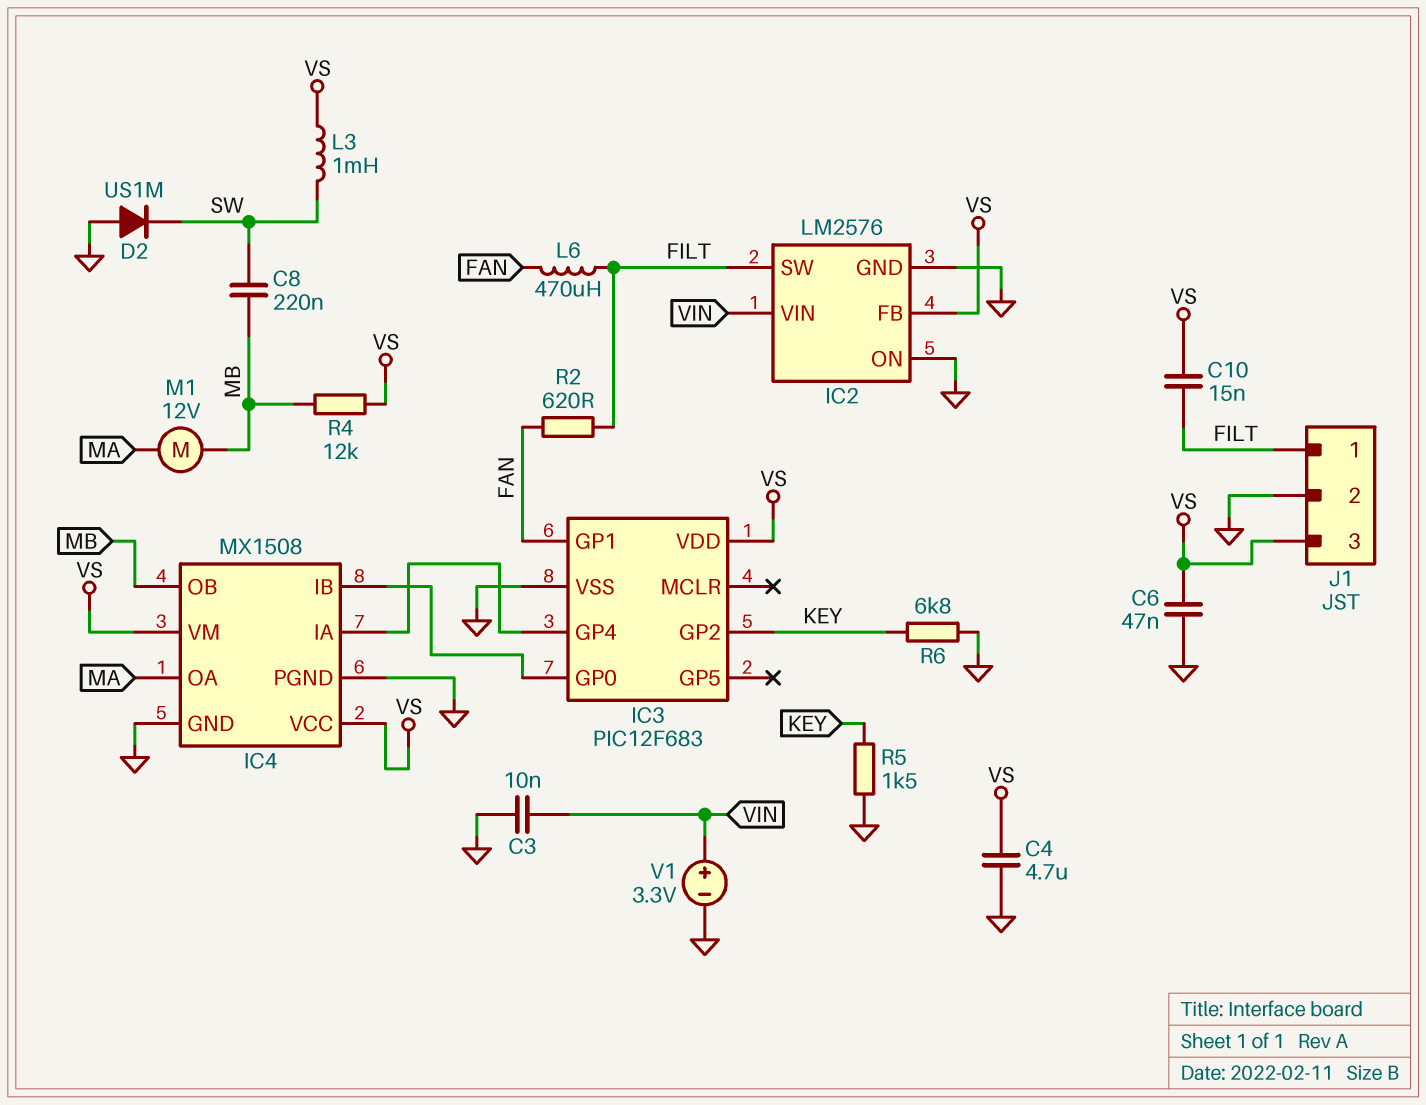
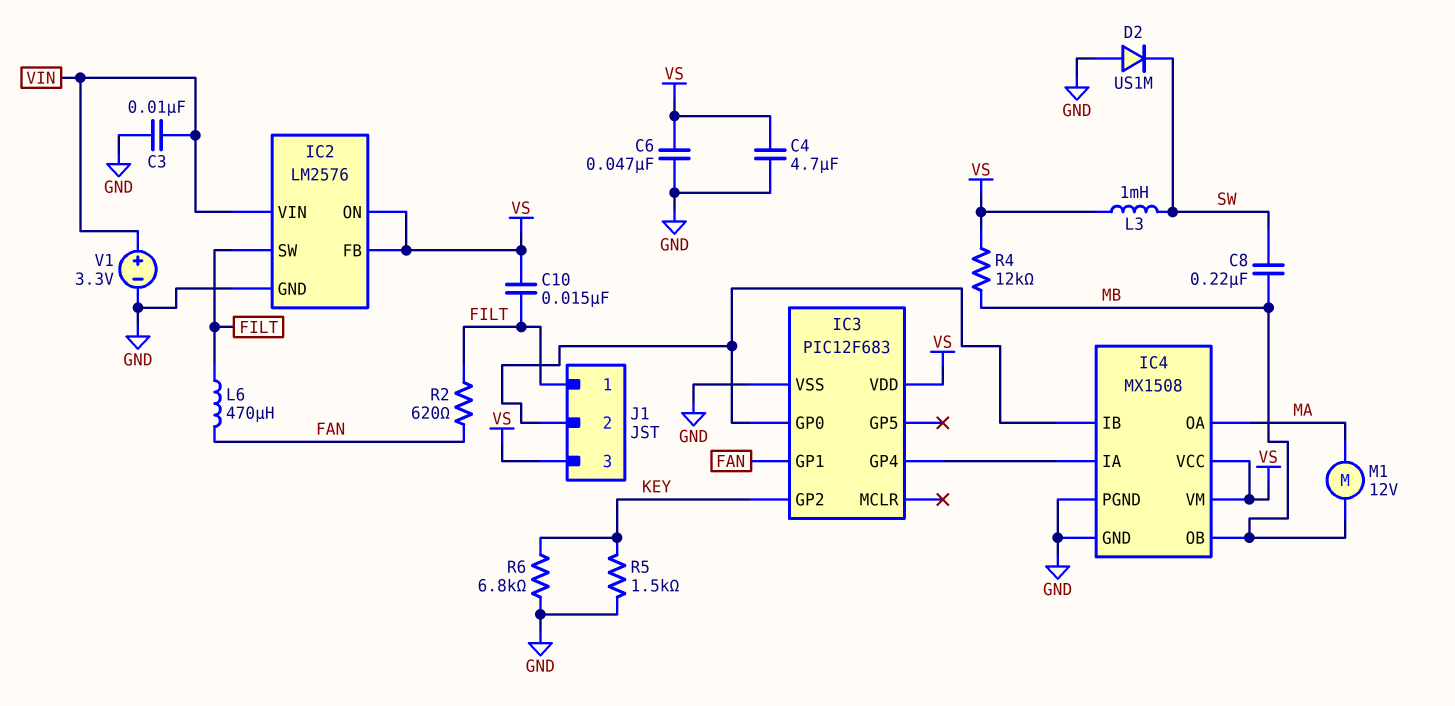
IC2 pin ON: GND -> VS
J1 pin 2: GND -> IC3/GP0

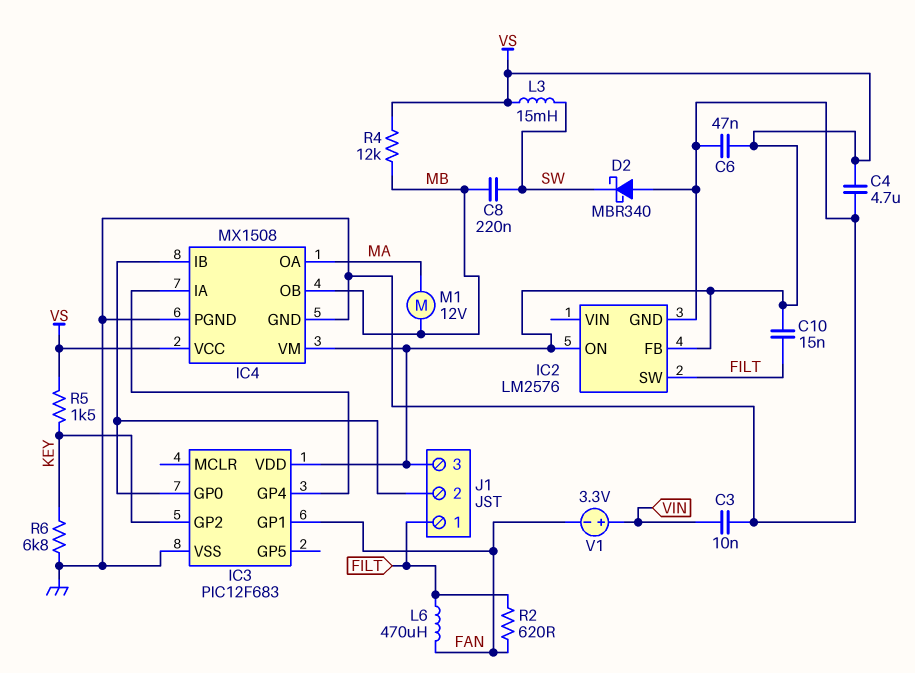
D2: diode US1M (A GND, K SW) -> schottky MBR340 (A GND, K SW)
IC2 pin VIN: VIN -> none
L3: 1mH (SW, VS) -> 15mH (SW, VS)
R5: 1.5k (GND, KEY) -> 1.5k (KEY, VS)
V1: 3.3V (plus VIN, minus GND) -> 3.3V (plus VIN, minus FAN)

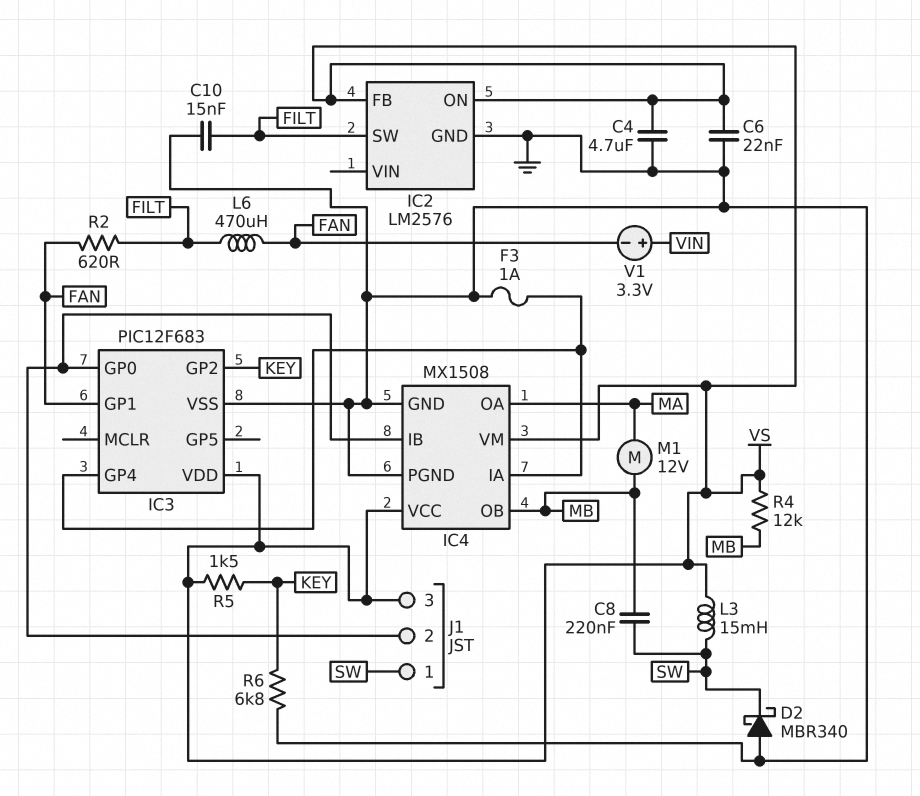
C3: 10nF (GND, VIN) -> none
C6: 47nF (GND, VS) -> 22nF (GND, VS)
C10: 15nF (FILT, VS) -> 15nF (FILT, GND)
F3: none -> 1A (GND, IC3/GP4)
J1 pin 1: FILT -> SW

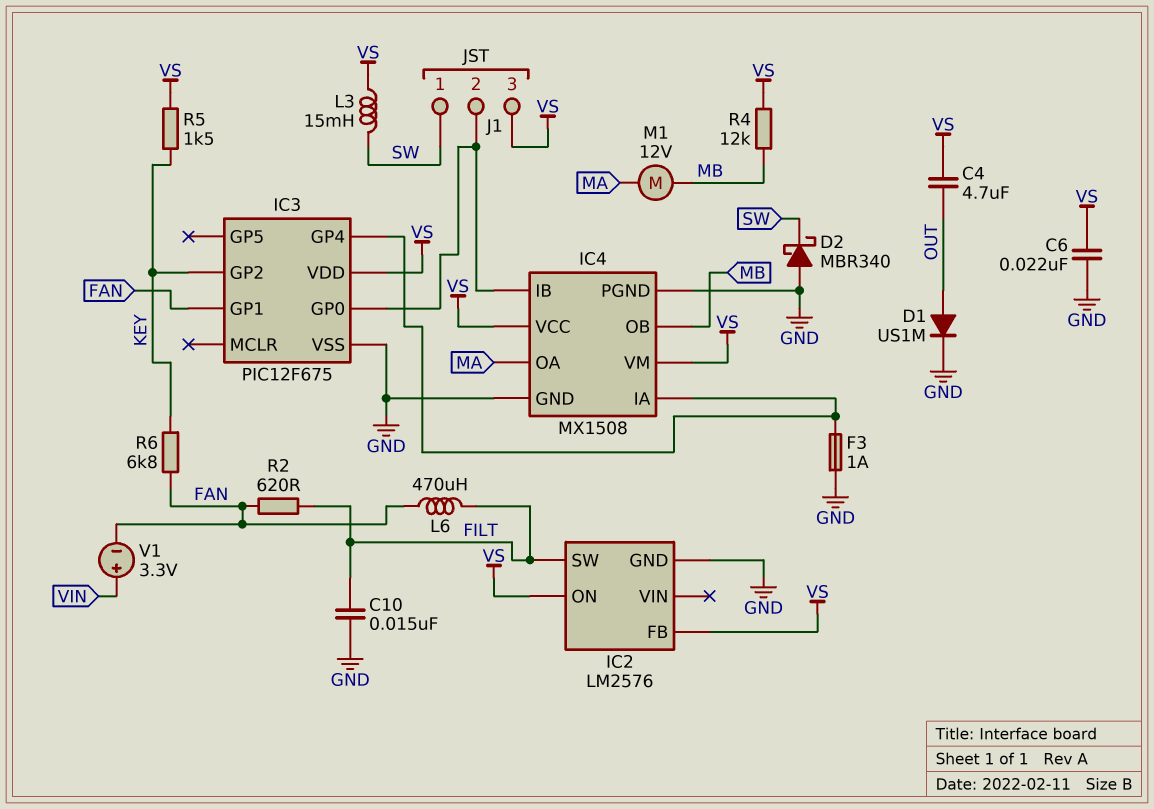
C4: 4.7uF (GND, VS) -> 4.7uF (OUT, VS)
C8: 220nF (MB, SW) -> none
D1: none -> diode US1M (A OUT, K GND)
IC3: PIC12F683 -> PIC12F675
R6: 6.8k (GND, KEY) -> 6.8k (FAN, KEY)

